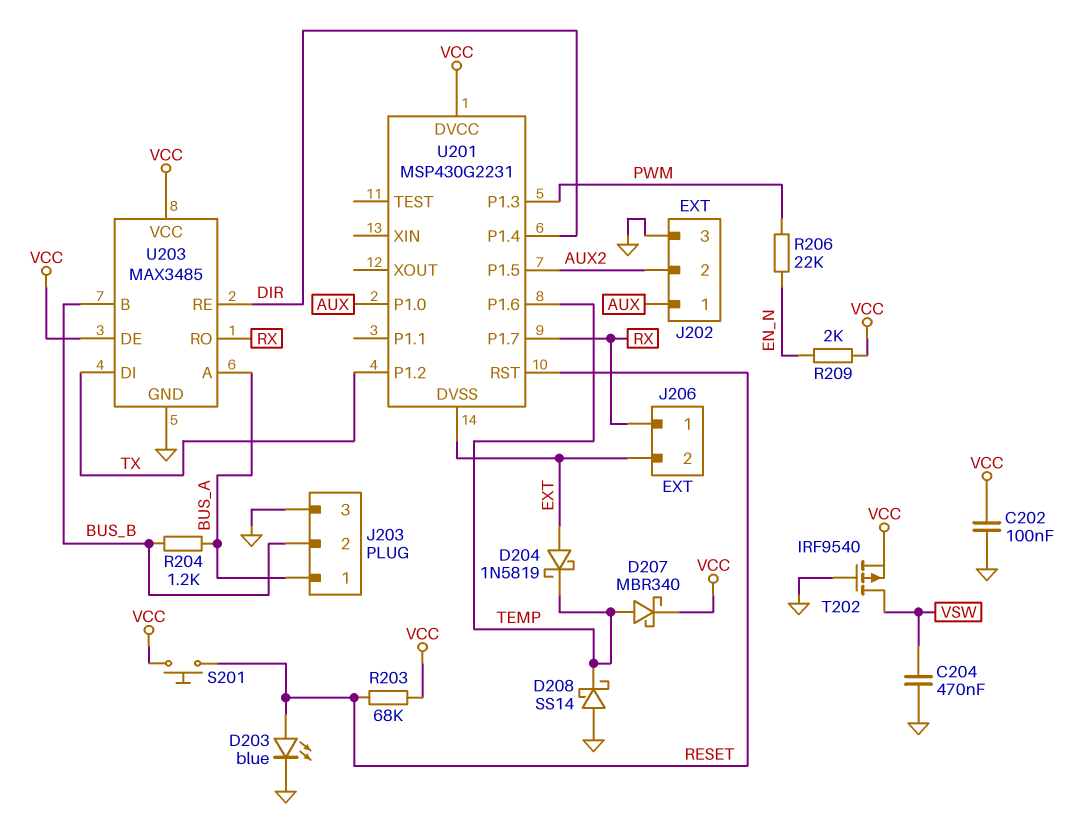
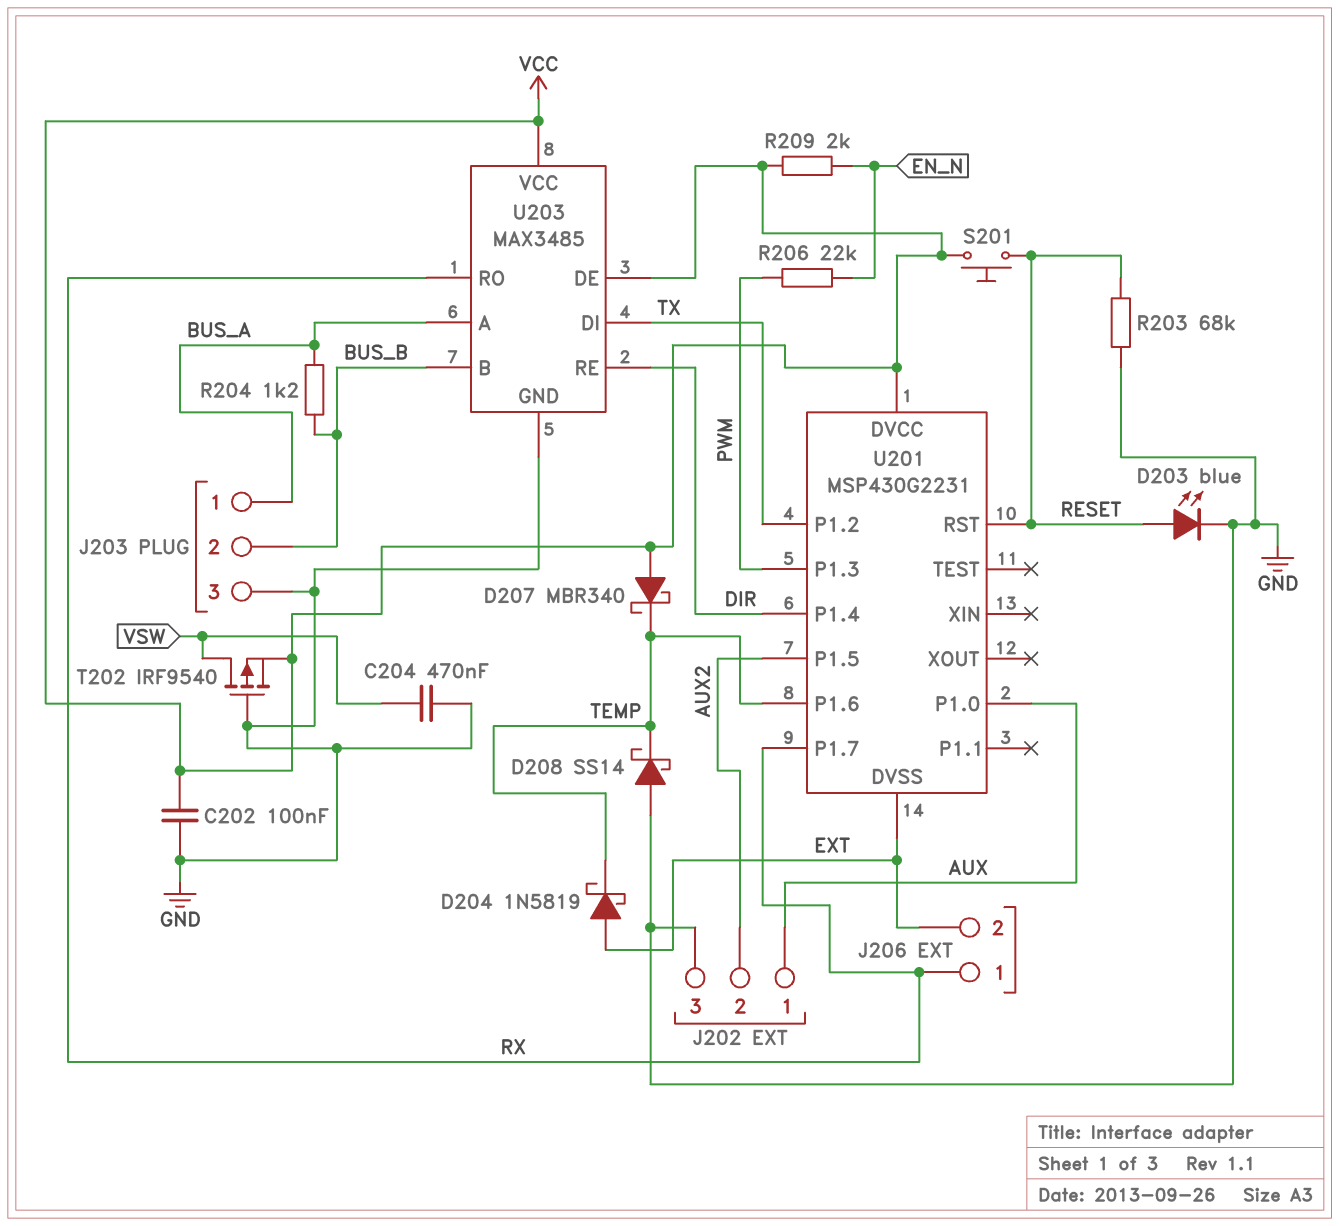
D207: schottky MBR340 (A TEMP, K VCC) -> schottky MBR340 (A VCC, K TEMP)
R203: 68k (RESET, VCC) -> 68k (GND, RESET)

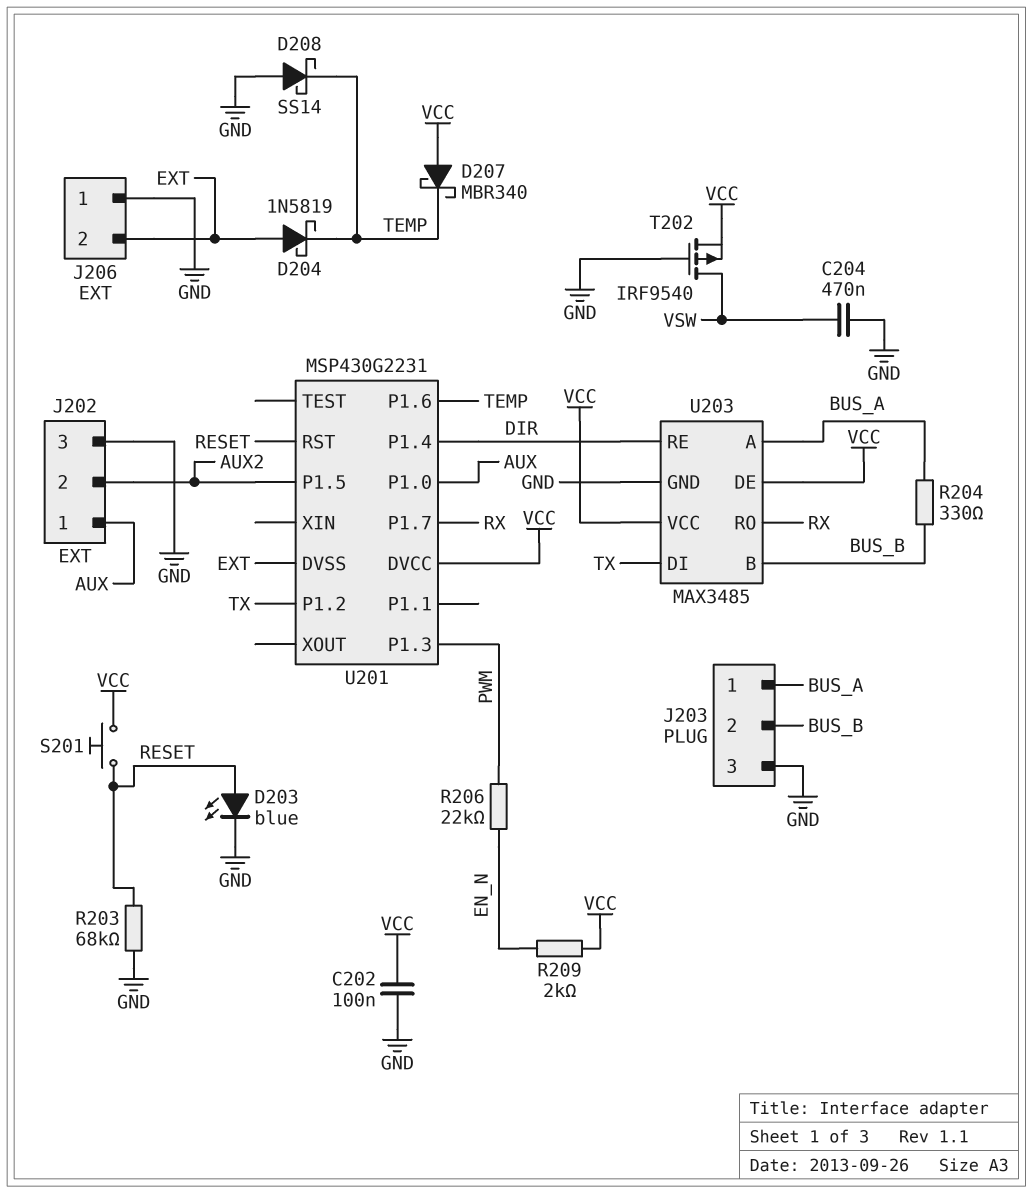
J206 pin 1: RX -> GND
R204: 1.2k (BUS_A, BUS_B) -> 330 (BUS_A, BUS_B)

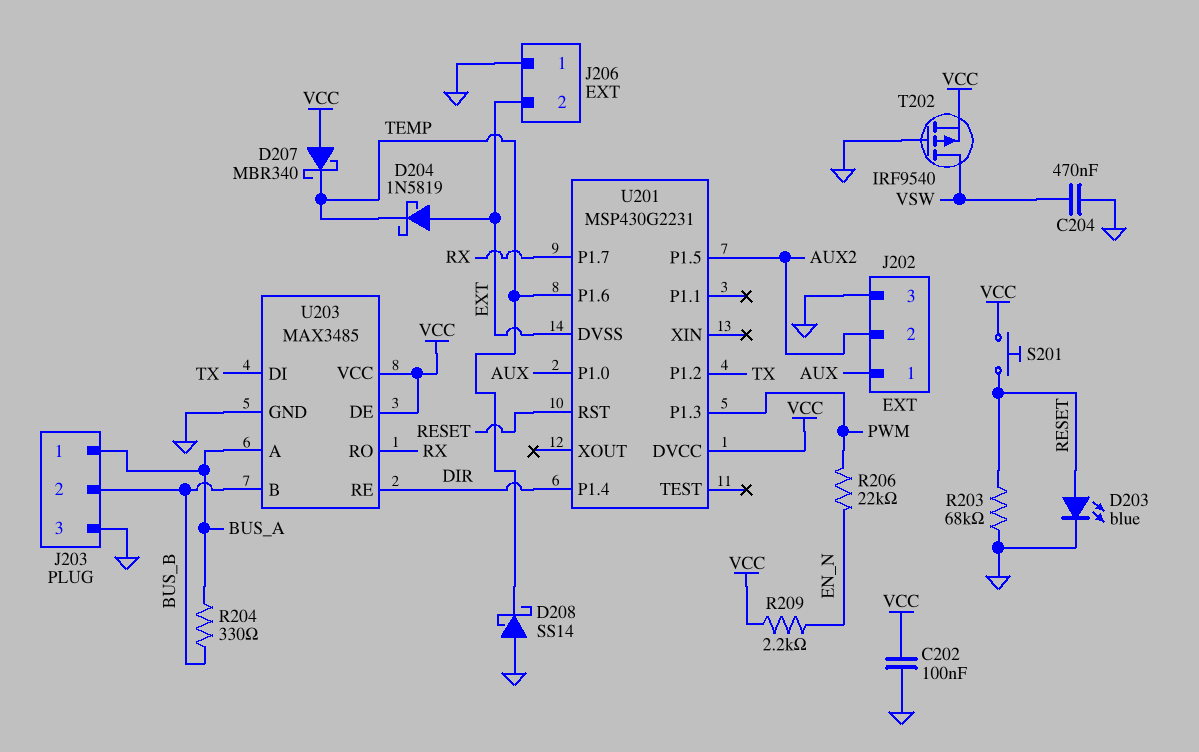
R209: 2k (EN_N, VCC) -> 2.2k (EN_N, VCC)

